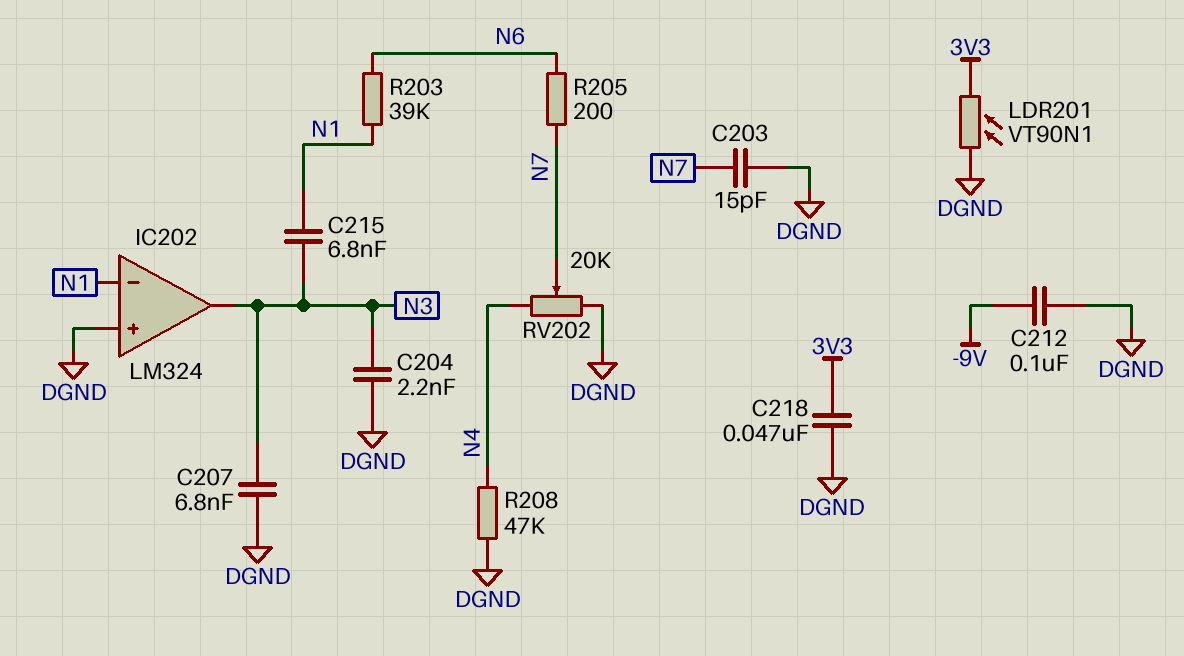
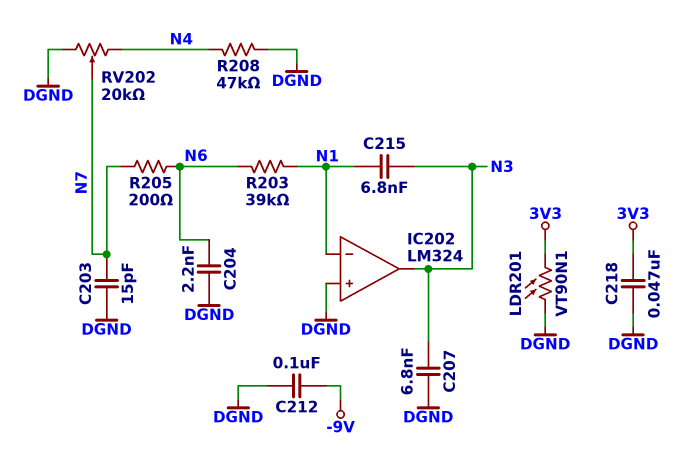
C204: 2.2nF (DGND, N3) -> 2.2nF (DGND, N6)

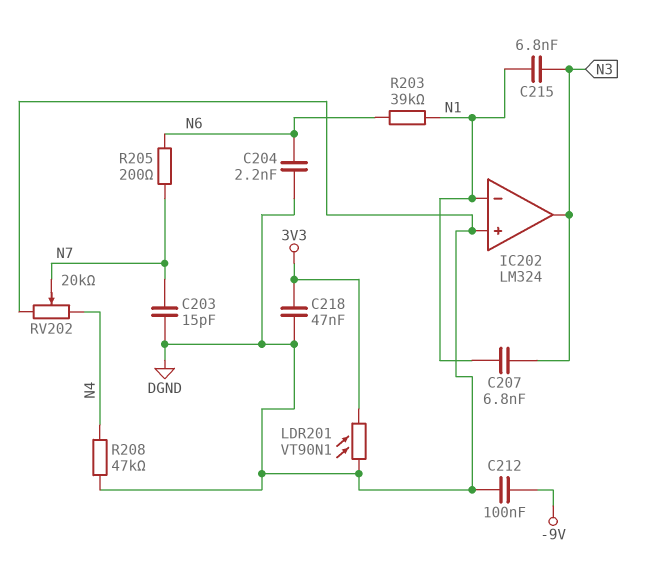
C207: 6.8nF (DGND, N3) -> 6.8nF (N1, N3)

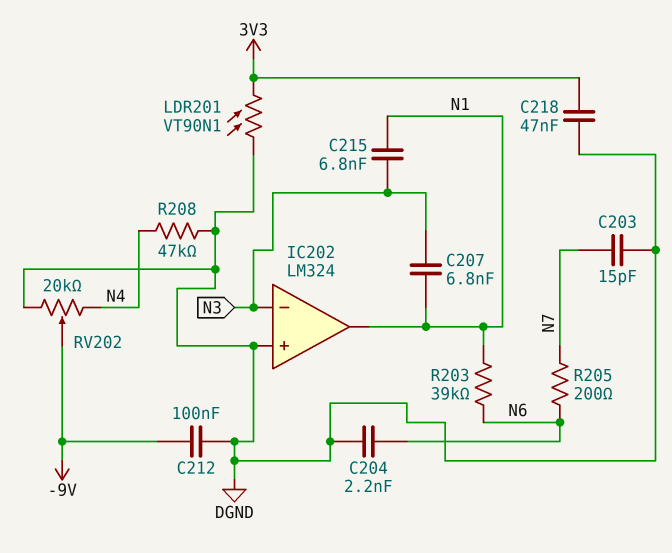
IC202 pin in-: N1 -> N3
IC202 pin out: N3 -> N1
RV202: 20k (DGND, N4, wiper N7) -> 20k (DGND, N4, wiper -9V)

